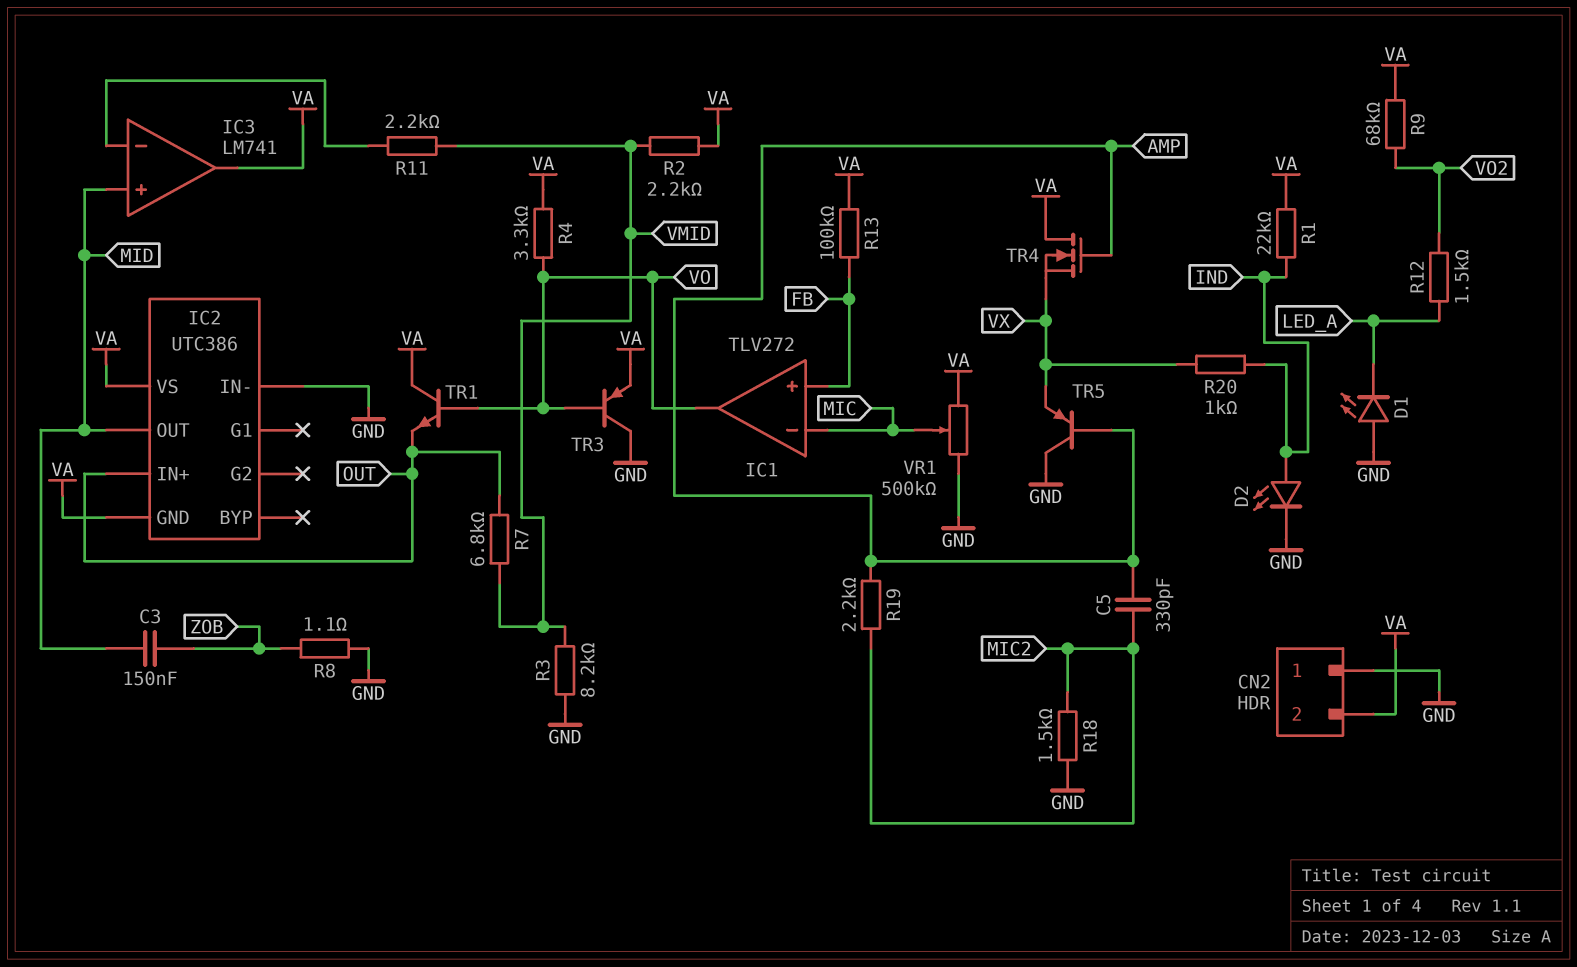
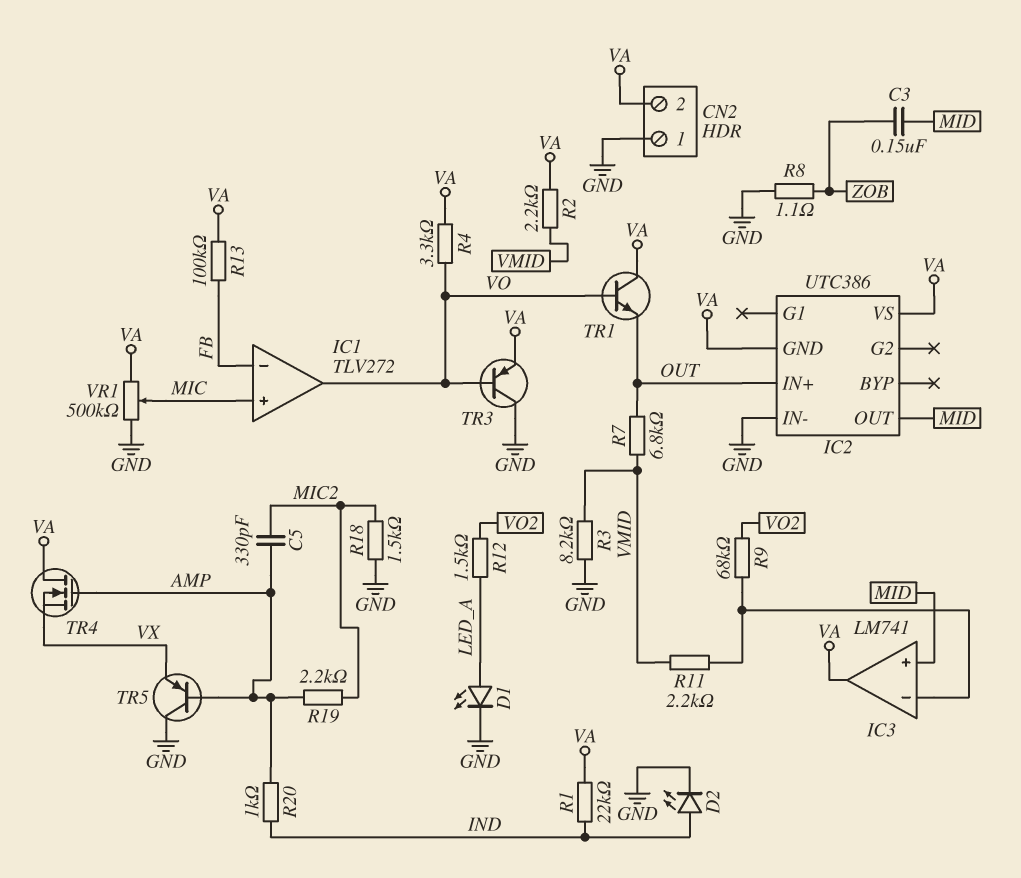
D1: LED (A GND, K LED_A) -> LED (A LED_A, K GND)
IC1 pin in+: FB -> MIC
IC1 pin in-: MIC -> FB
R9: 68k (VA, VO2) -> 68k (IC3/in-, VO2)
R20: 1k (IND, VX) -> 1k (AMP, IND)

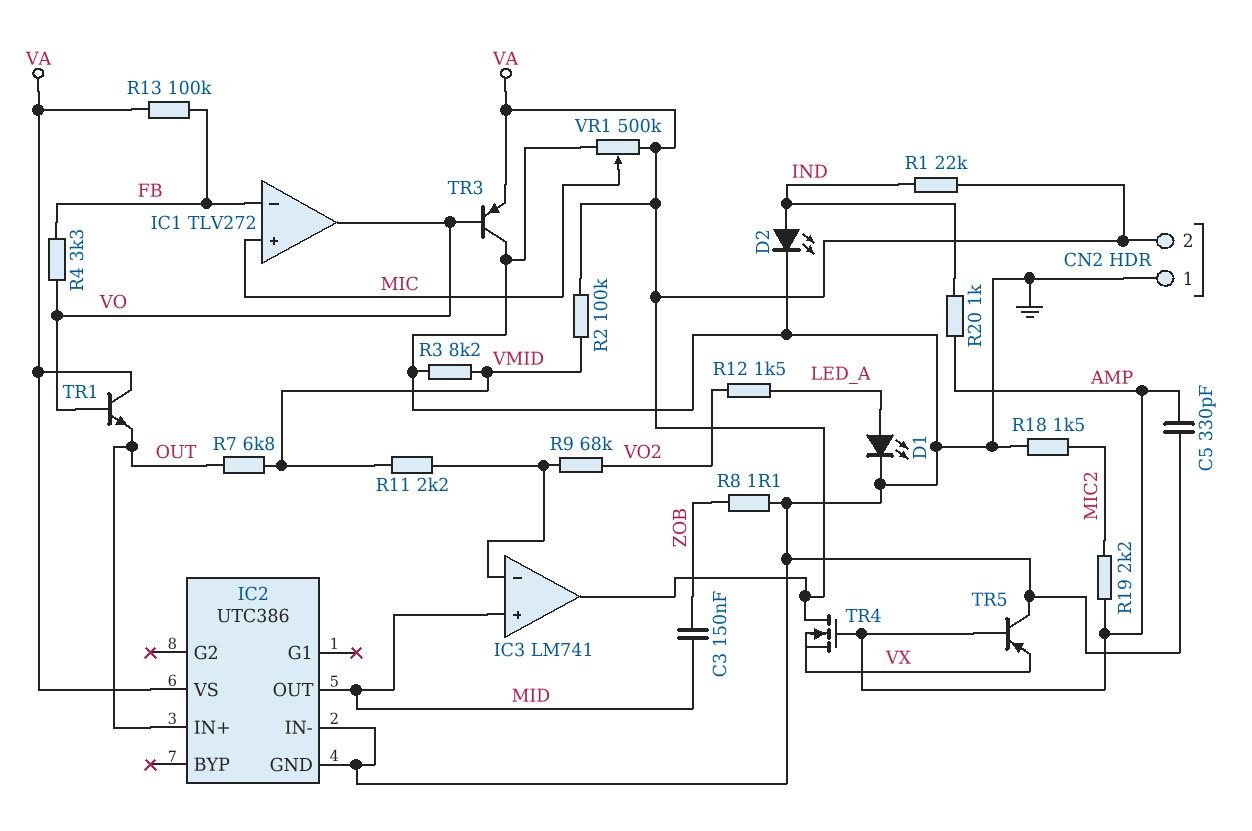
C5: 330pF (AMP, MIC2) -> 330pF (AMP, GND)
IC2 pin GND: VA -> GND
R2: 2.2k (VA, VMID) -> 100k (VA, VMID)
R4: 3.3k (VA, VO) -> 3.3k (FB, VO)

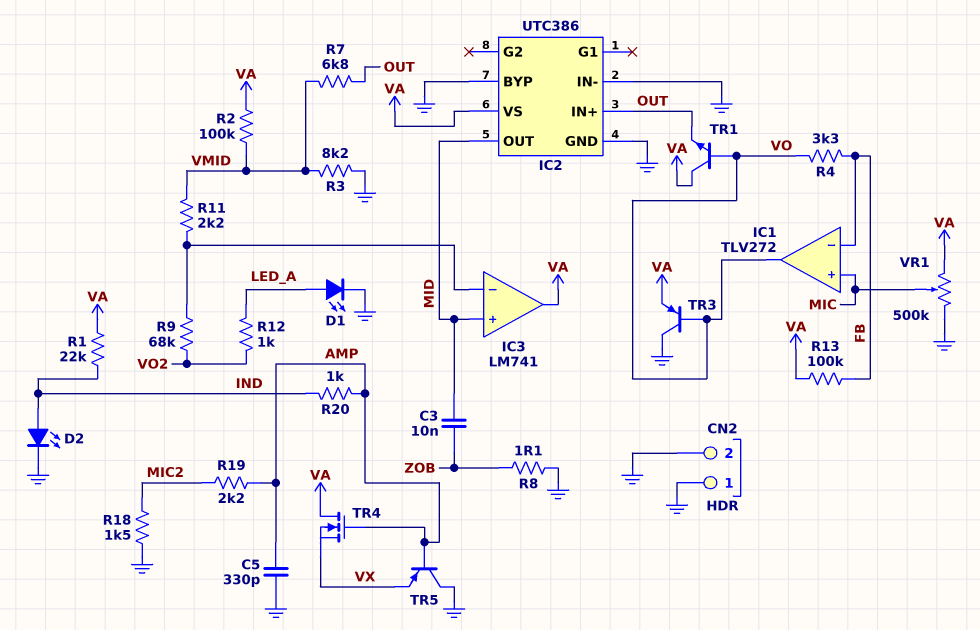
C3: 150nF (MID, ZOB) -> 10nF (MID, ZOB)
CN2 pin 2: VA -> GND
IC2 pin BYP: none -> GND
R12: 1.5k (LED_A, VO2) -> 1k (LED_A, VO2)

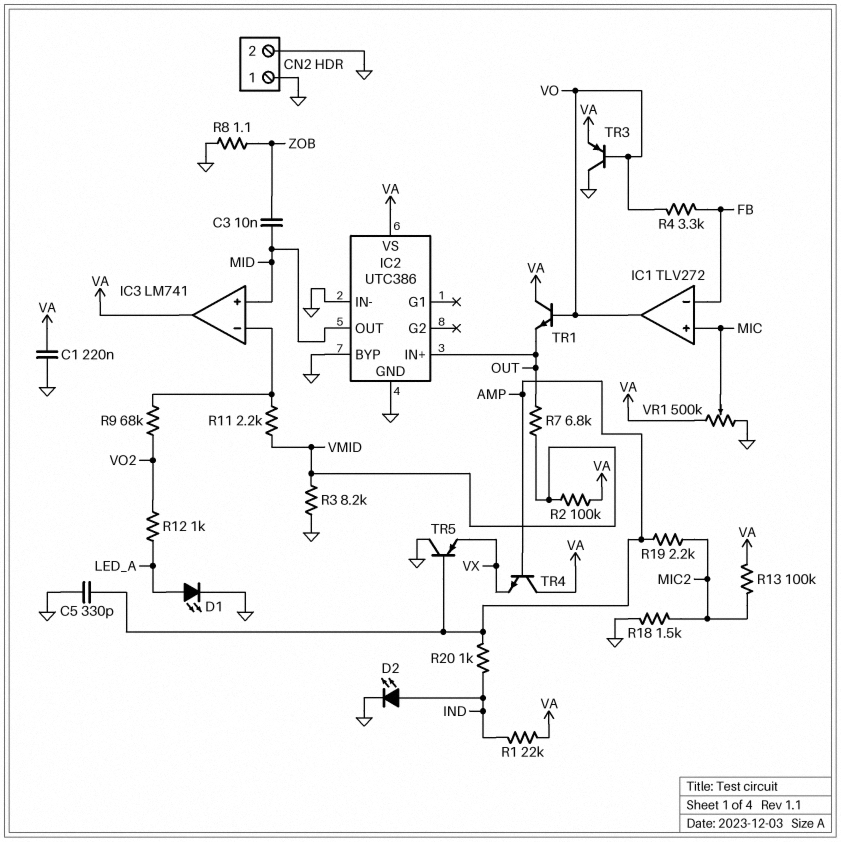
C1: none -> 220nF (GND, VA)
R13: 100k (FB, VA) -> 100k (MIC2, VA)
TR4: NMOS (G AMP, D VA, S VX) -> NPN (B AMP, C VA, E VX)

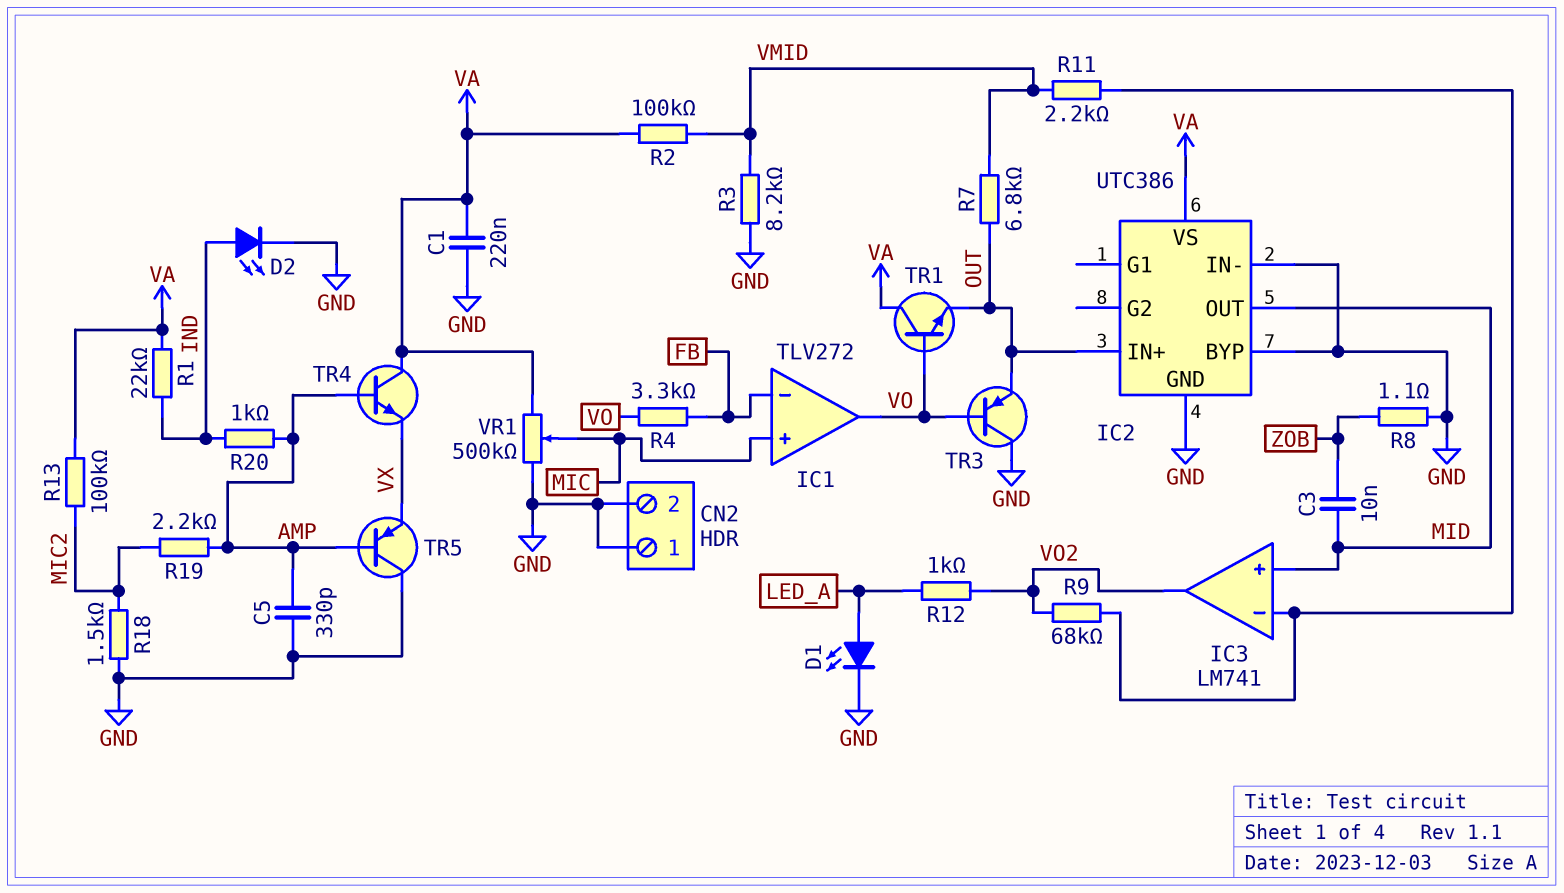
IC3 pin out: VA -> VO2
TR3: PNP (B VO, C GND, E VA) -> PNP (B VO, C GND, E OUT)

